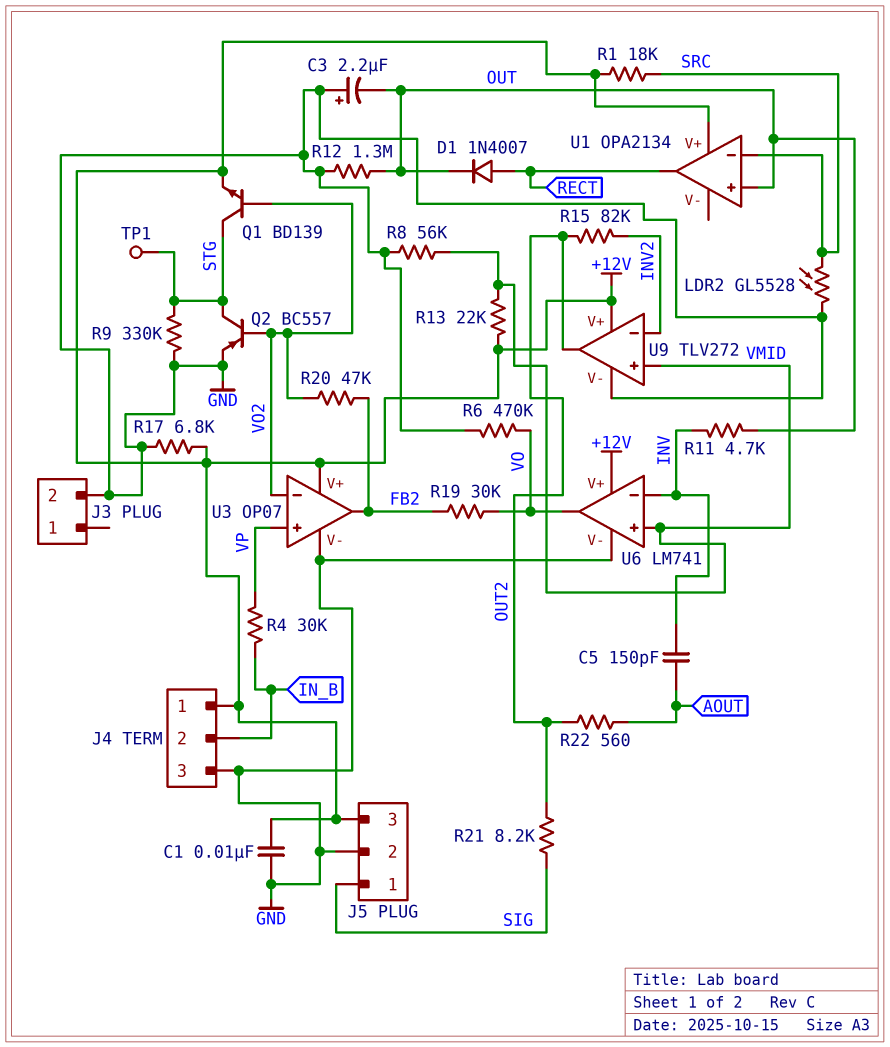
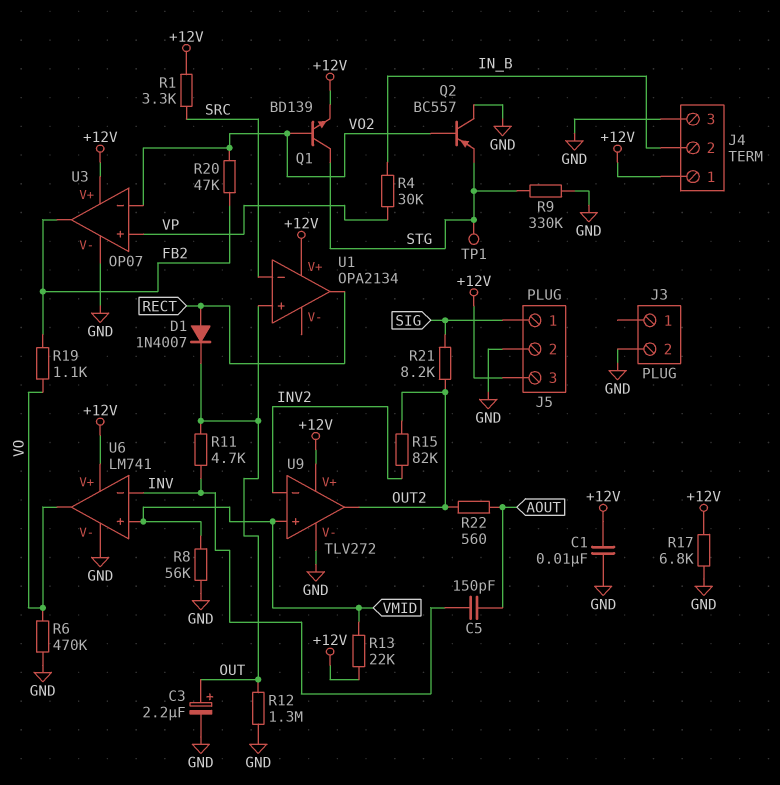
C3: 2.2uF (plus GND, minus OUT) -> 2.2uF (plus OUT, minus GND)
LDR2: GL5528 (GND, SRC) -> none
Q2: PNP BC557 (B VO2, C STG, E GND) -> PNP BC557 (B VO2, C GND, E STG)
R1: 18k (+12V, SRC) -> 3.3k (+12V, SRC)
R19: 30k (FB2, VO) -> 1.1k (FB2, VO)

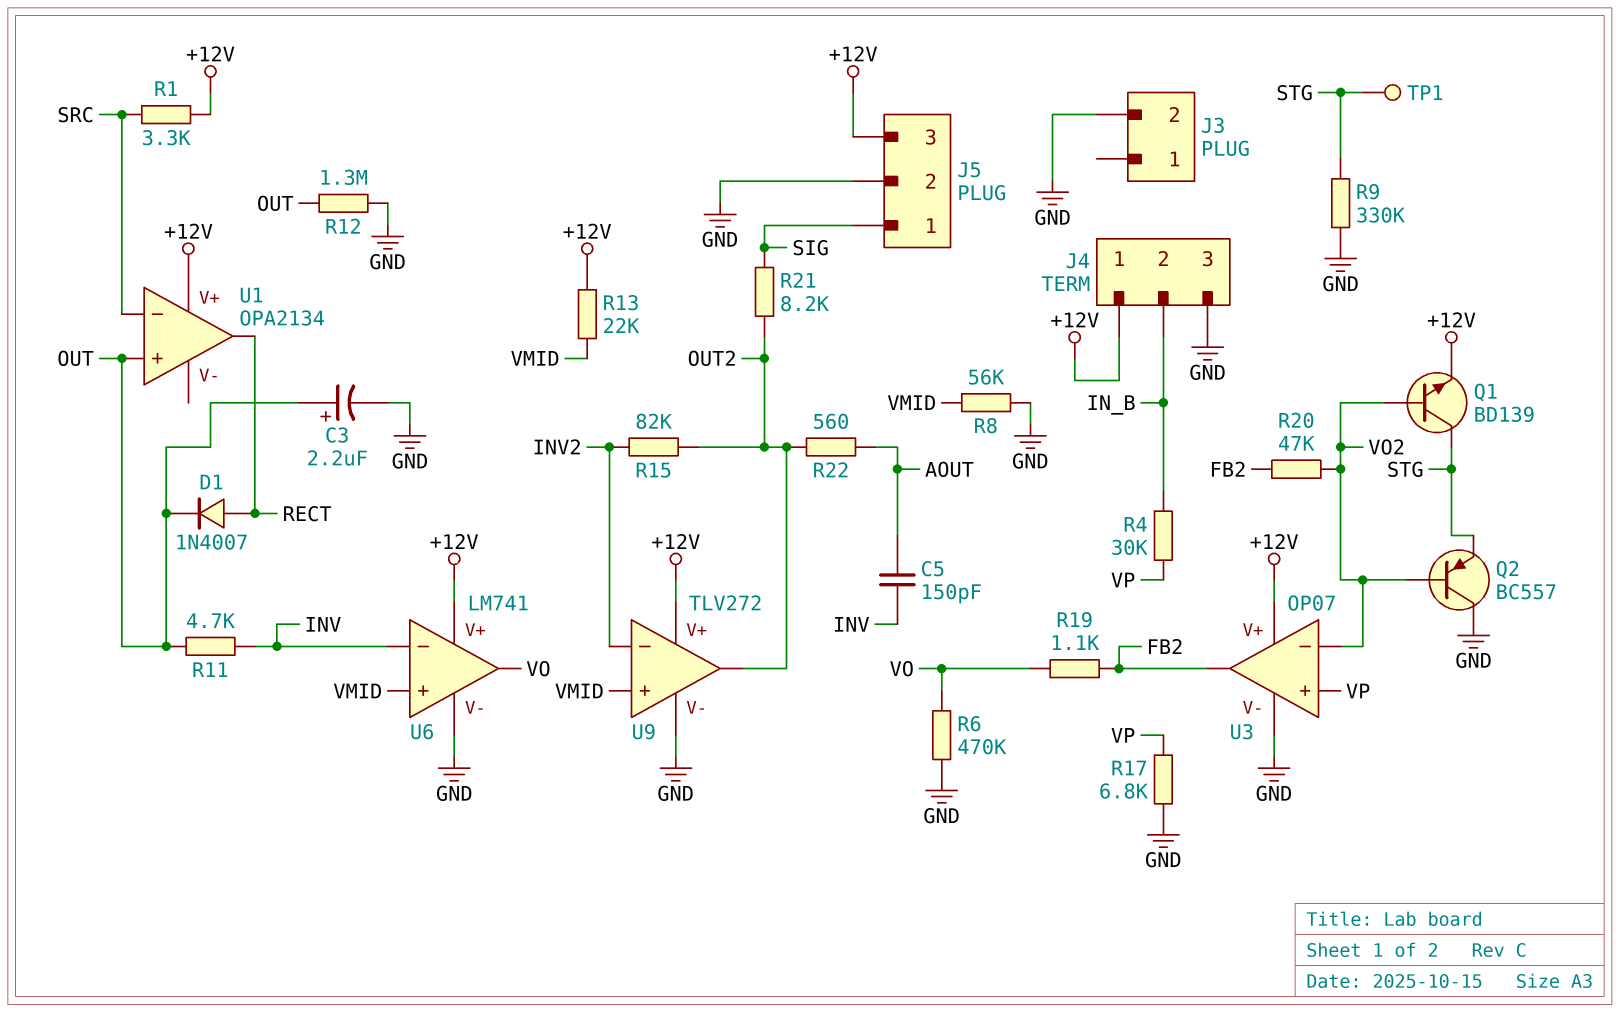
C1: 10nF (+12V, GND) -> none
R17: 6.8k (+12V, GND) -> 6.8k (GND, VP)

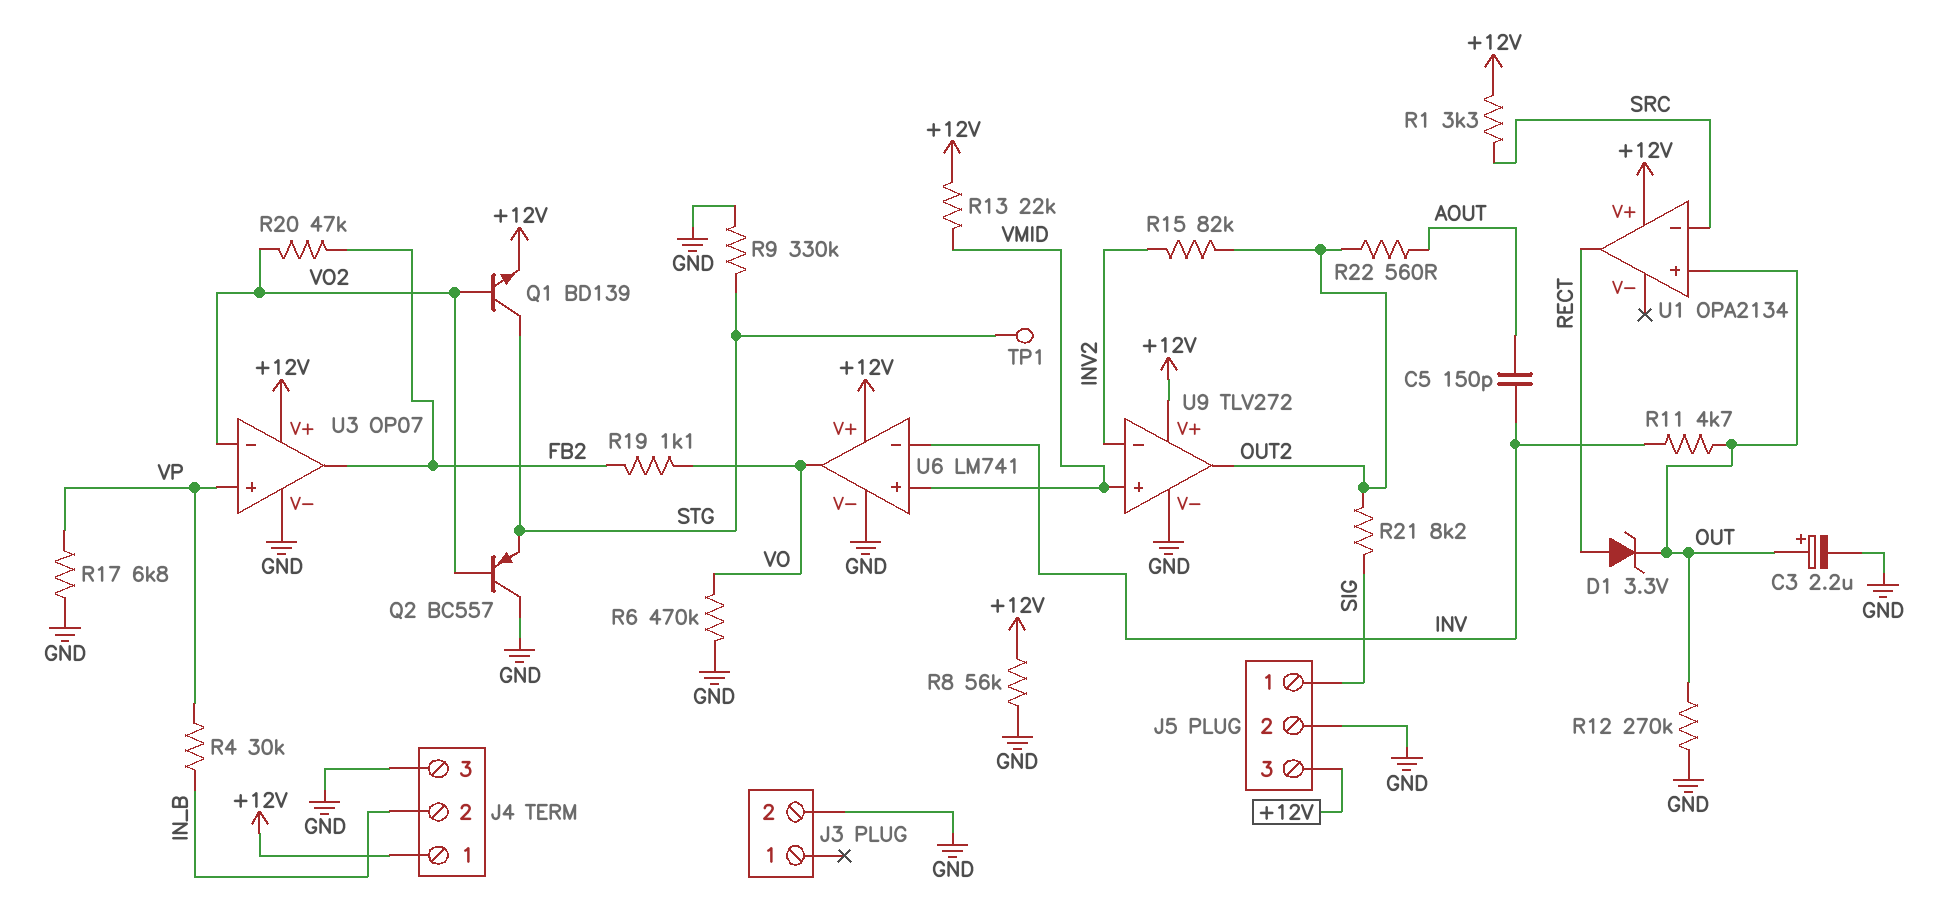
D1: diode 1N4007 (A RECT, K OUT) -> zener 3.3V (A RECT, K OUT)
R8: 56k (GND, VMID) -> 56k (+12V, GND)
R12: 1.3M (GND, OUT) -> 270k (GND, OUT)

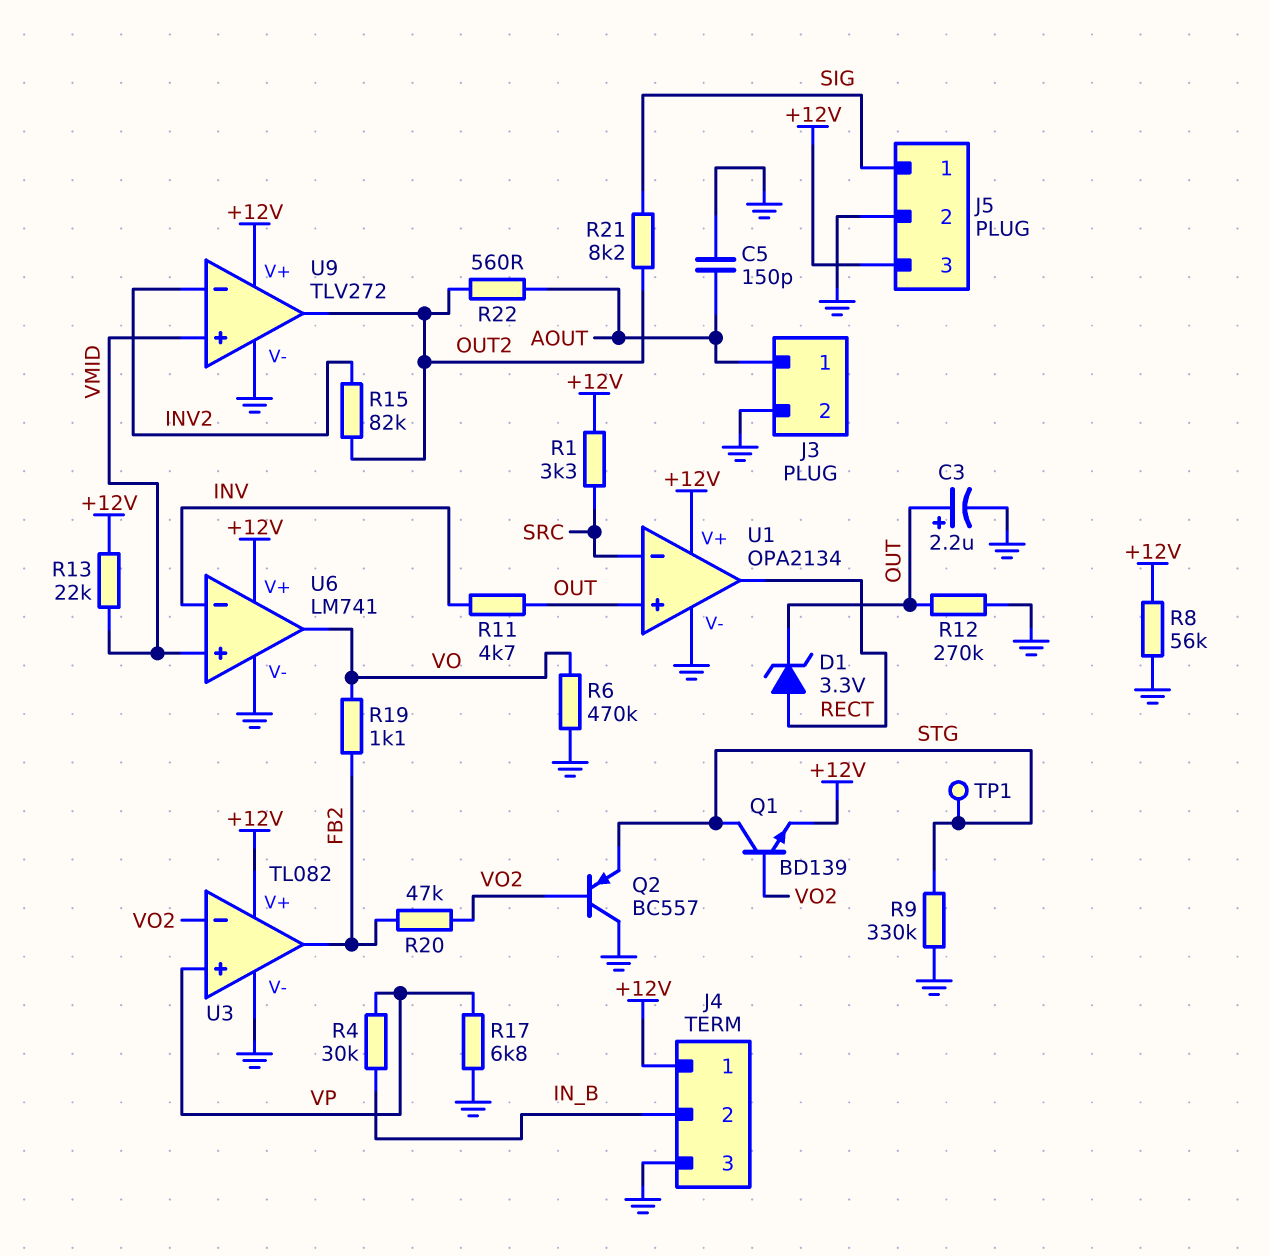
C5: 150pF (AOUT, INV) -> 150pF (AOUT, GND)
J3 pin 1: none -> AOUT
U1 pin V-: none -> GND
U3: OP07 -> TL082

